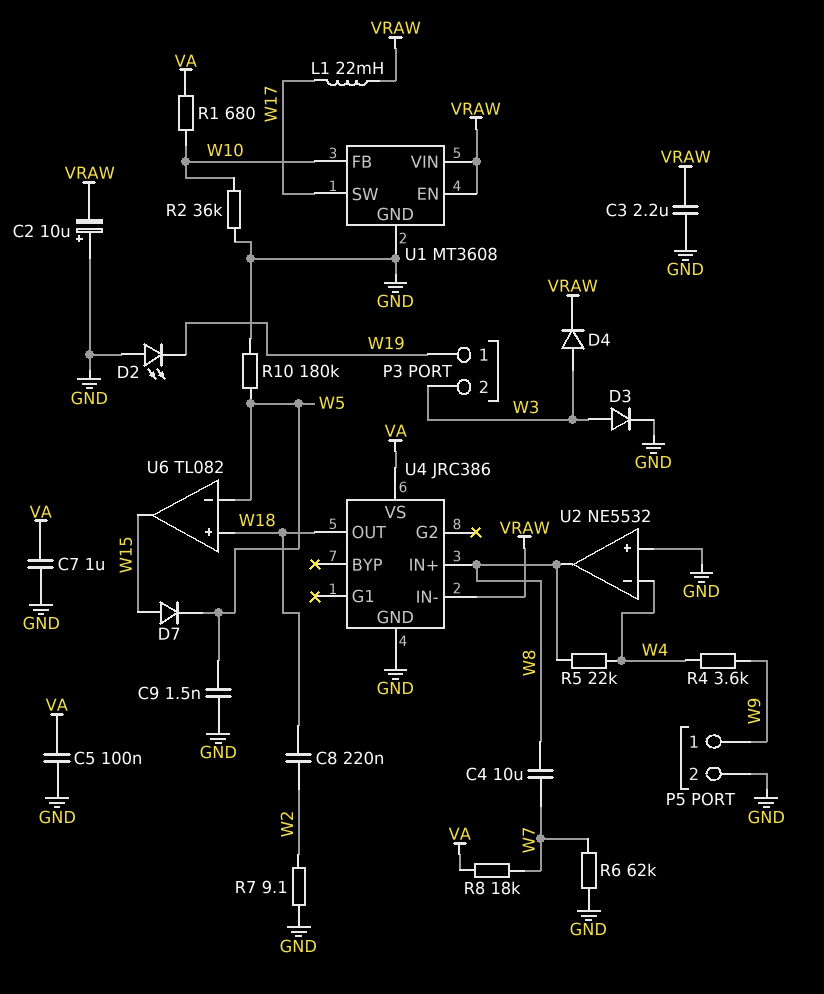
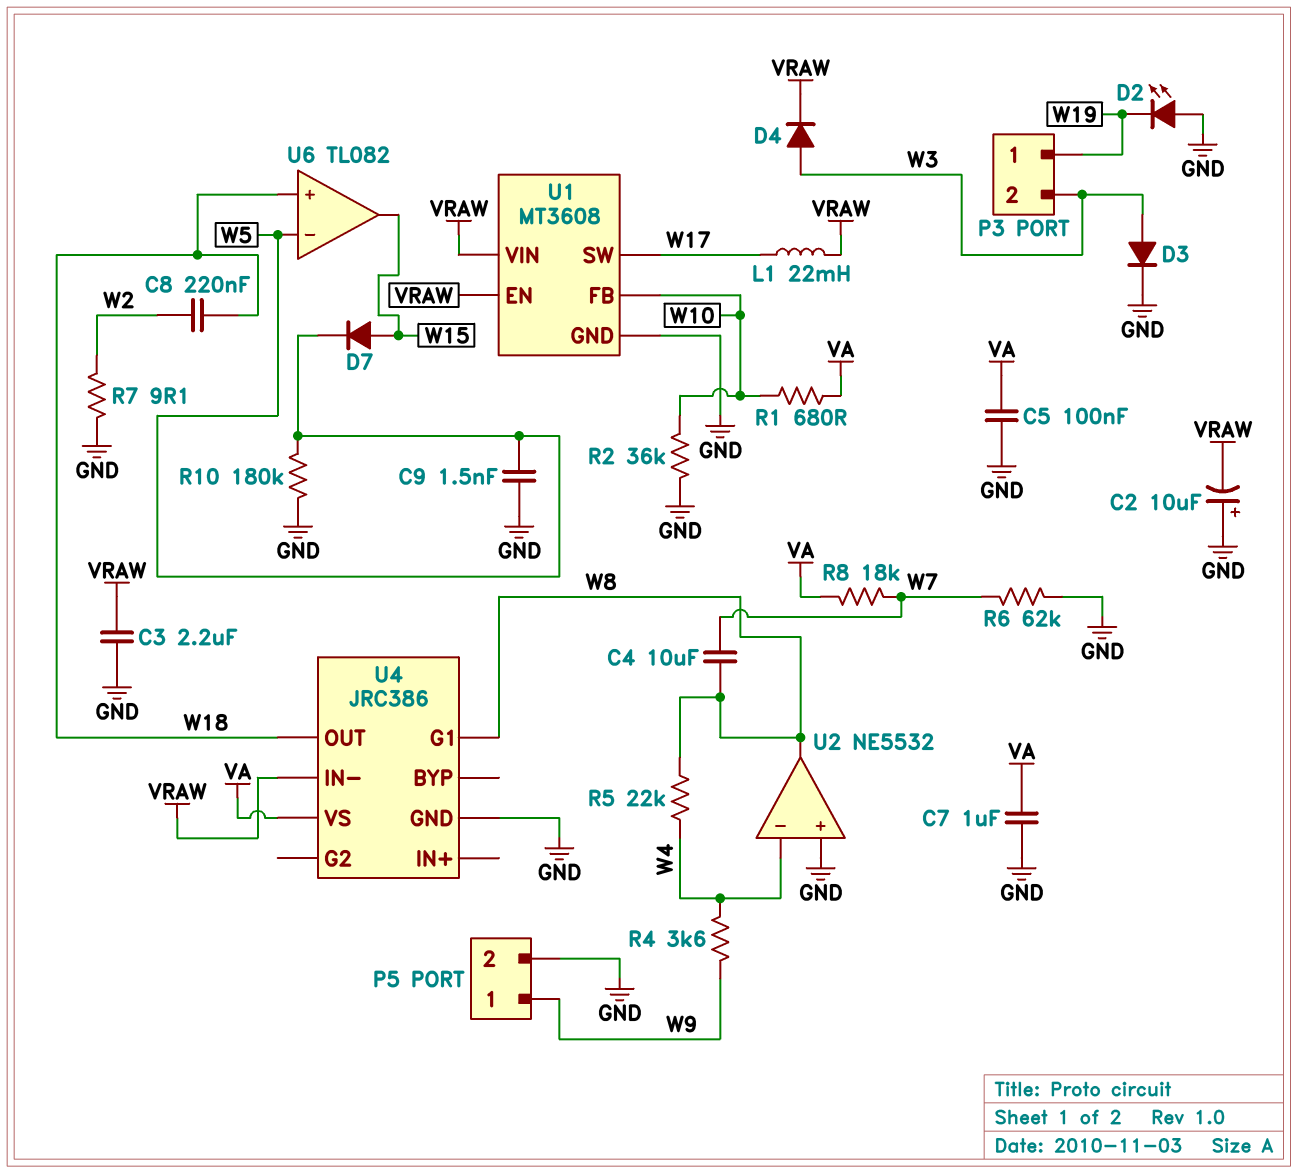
U4 pin G1: none -> W8
U4 pin IN+: W8 -> none

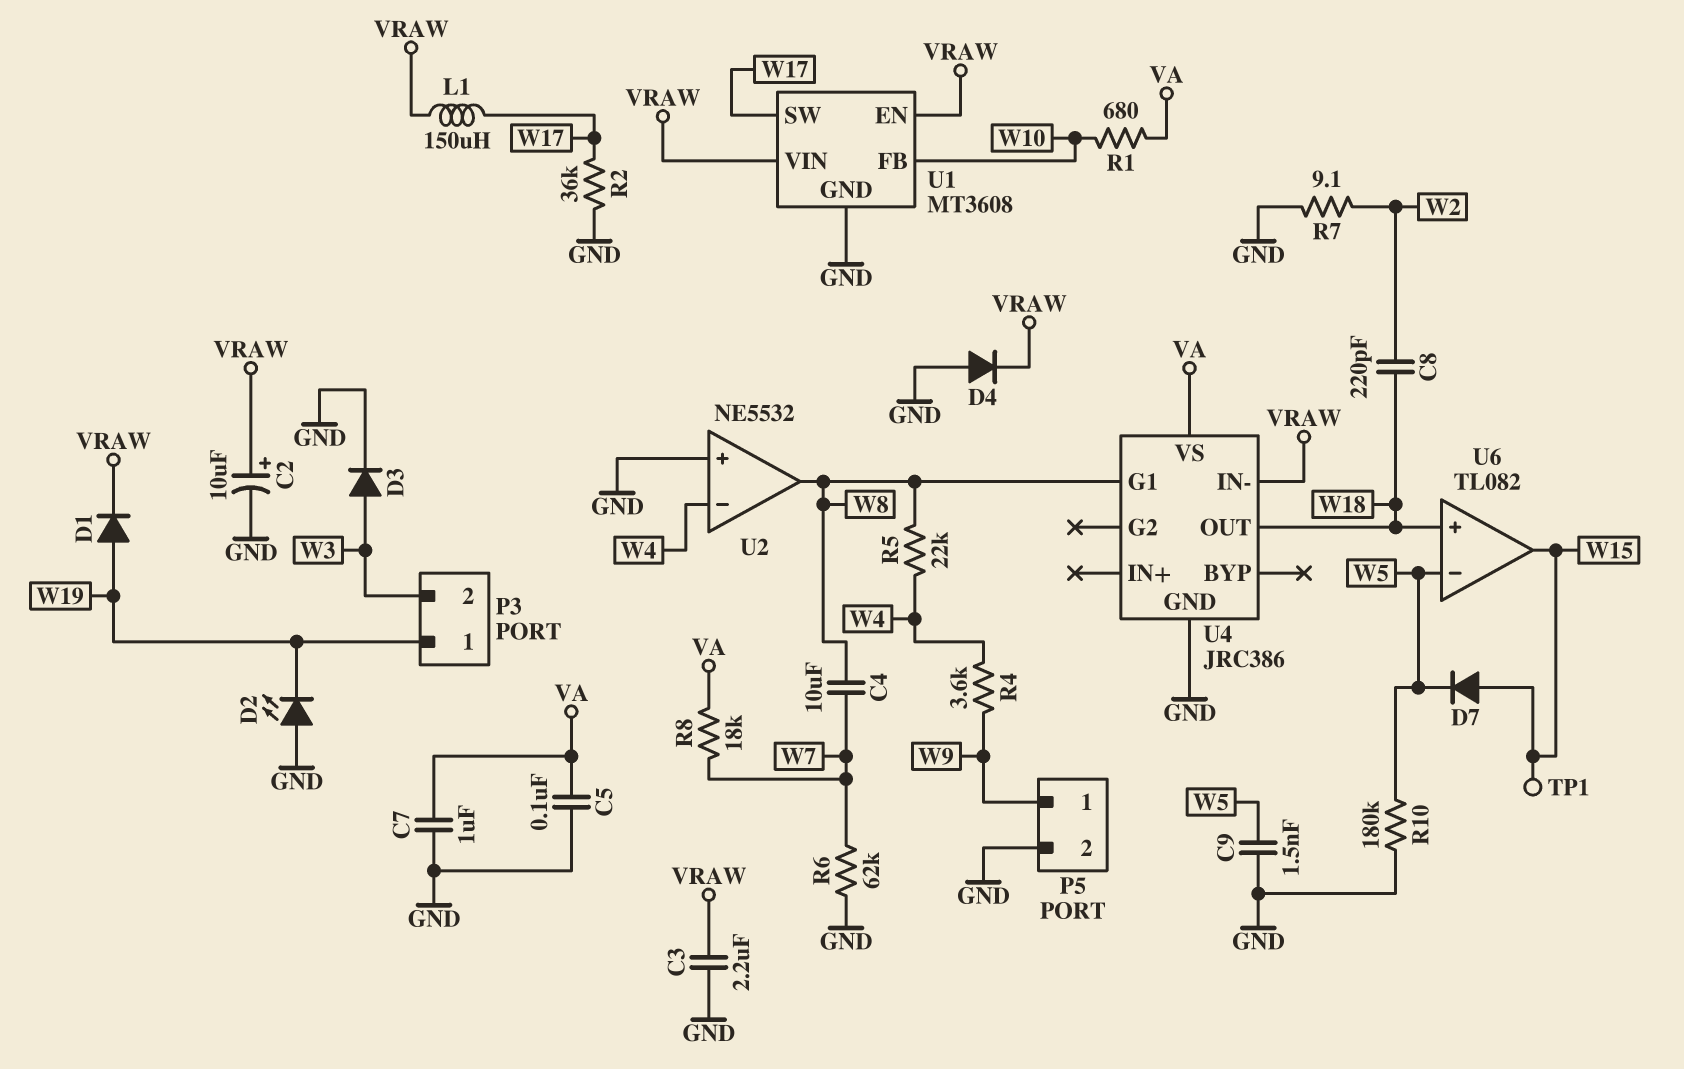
C2: 10uF (plus GND, minus VRAW) -> 10uF (plus VRAW, minus GND)
C8: 220nF (W2, W18) -> 220pF (W2, W18)
D1: none -> diode (A W19, K VRAW)
D4: diode (A W3, K VRAW) -> diode (A GND, K VRAW)
L1: 22mH (VRAW, W17) -> 150uH (VRAW, W17)
R2: 36k (GND, W10) -> 36k (GND, W17)
TP1: none -> test point (W15)

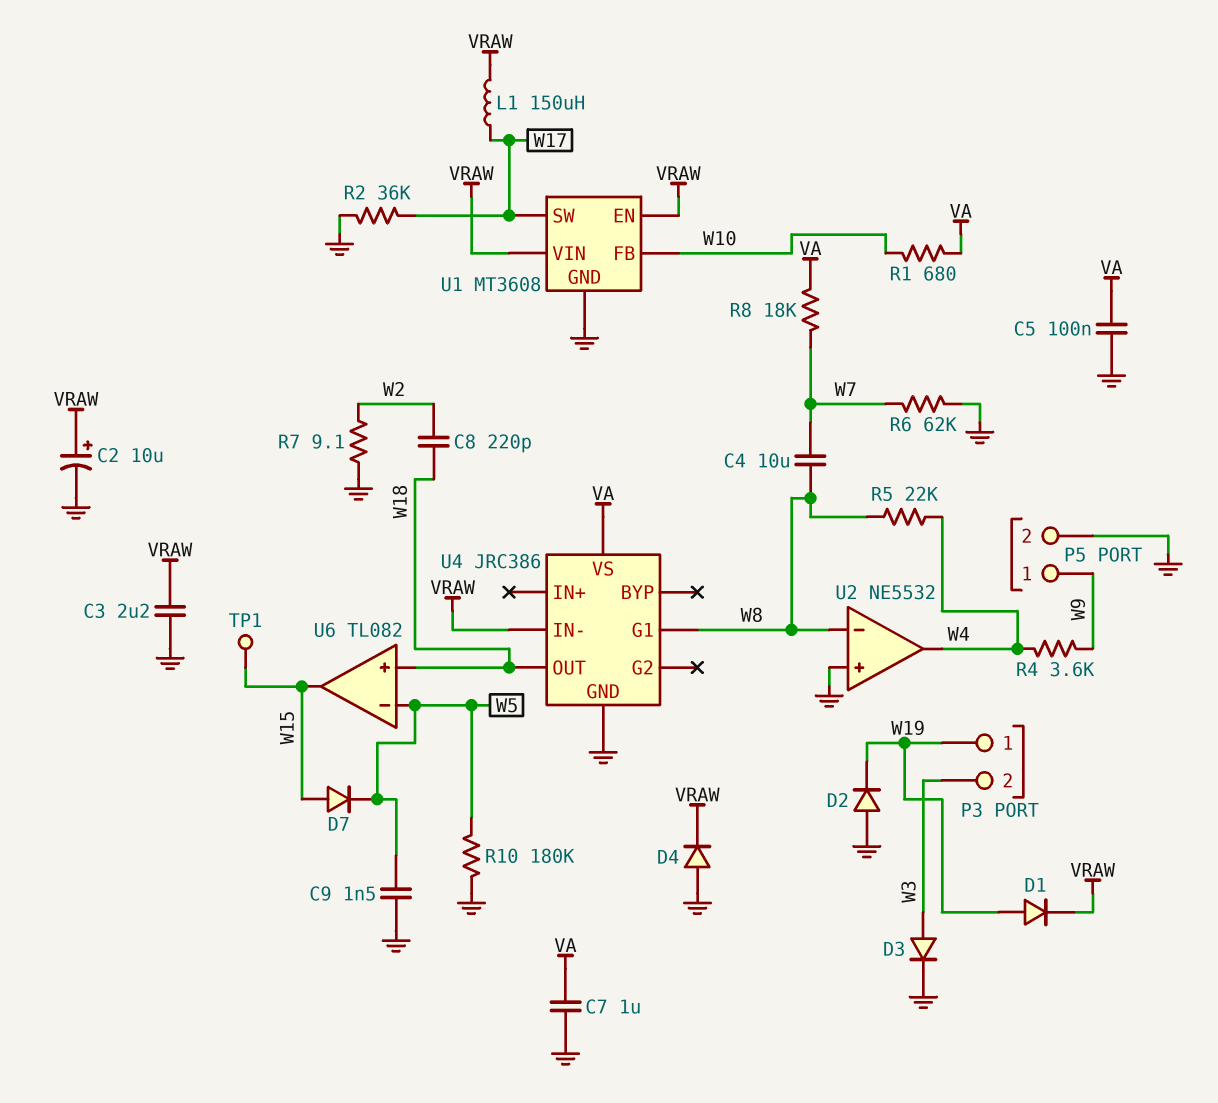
D2: LED (A GND, K W19) -> diode (A GND, K W19)
U2 pin in-: W4 -> W8
U2 pin out: W8 -> W4

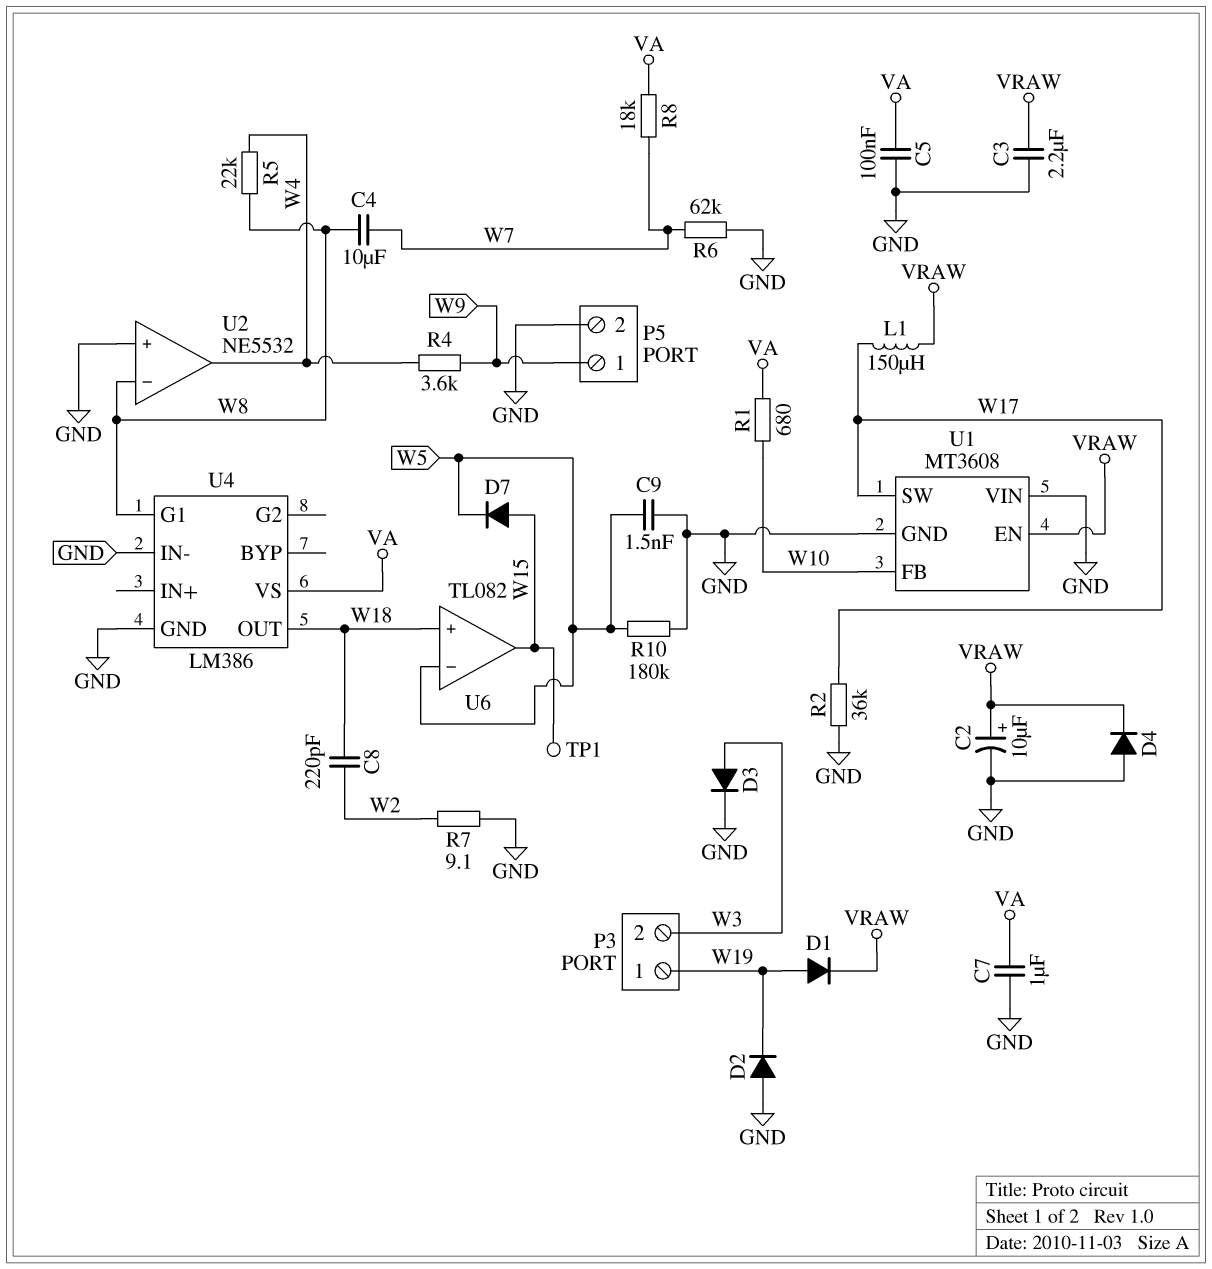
U1 pin VIN: VRAW -> GND
U4: JRC386 -> LM386
U4 pin IN-: VRAW -> GND

